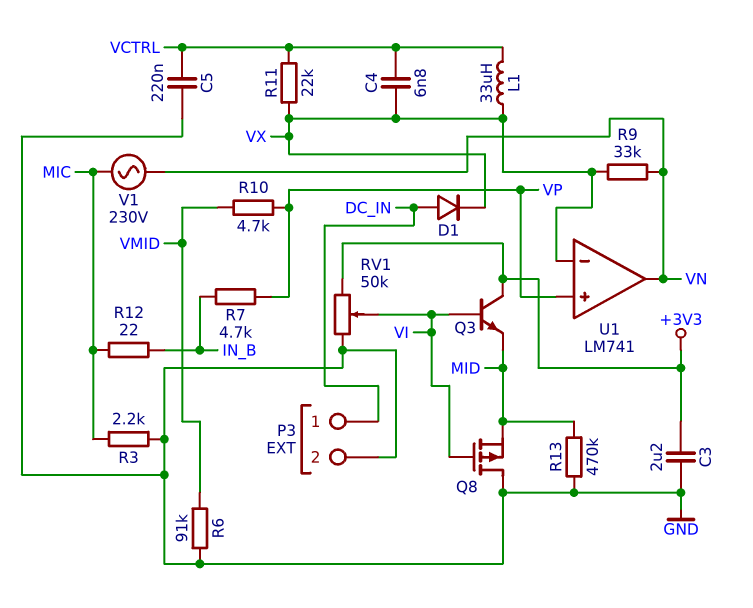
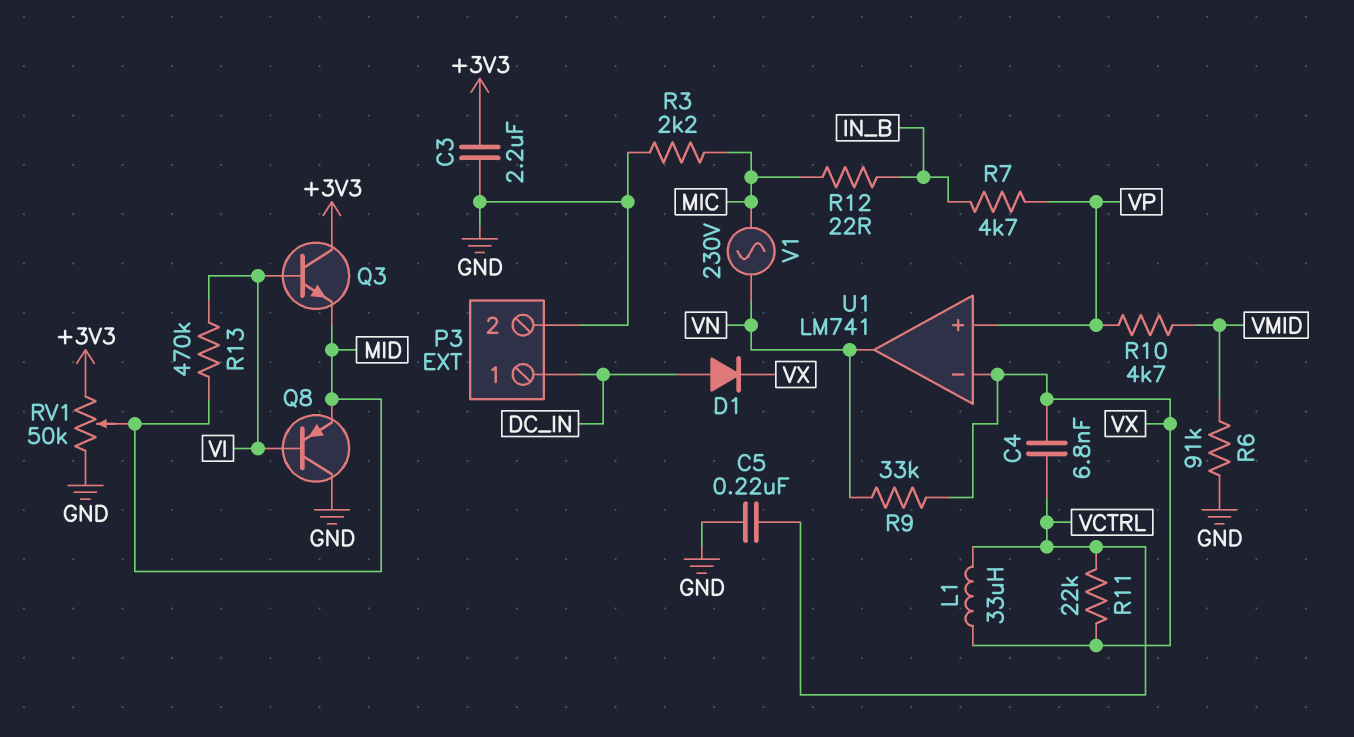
Q8: PMOS (G VI, D GND, S MID) -> PNP (B VI, C GND, E MID)
R13: 470k (GND, MID) -> 470k (MID, VI)
RV1: 50k (+3V3, GND, wiper VI) -> 50k (+3V3, GND, wiper MID)

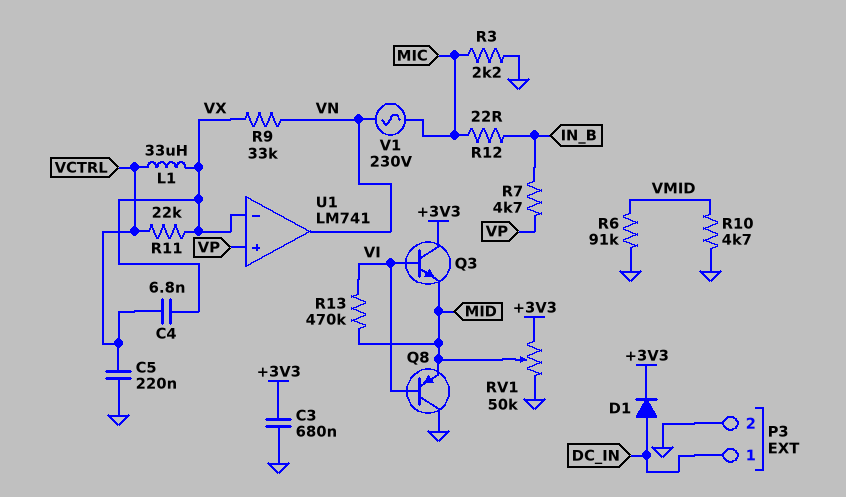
C3: 2.2uF (+3V3, GND) -> 680nF (+3V3, GND)
D1: diode (A DC_IN, K VX) -> diode (A DC_IN, K +3V3)
R10: 4.7k (VMID, VP) -> 4.7k (GND, VMID)

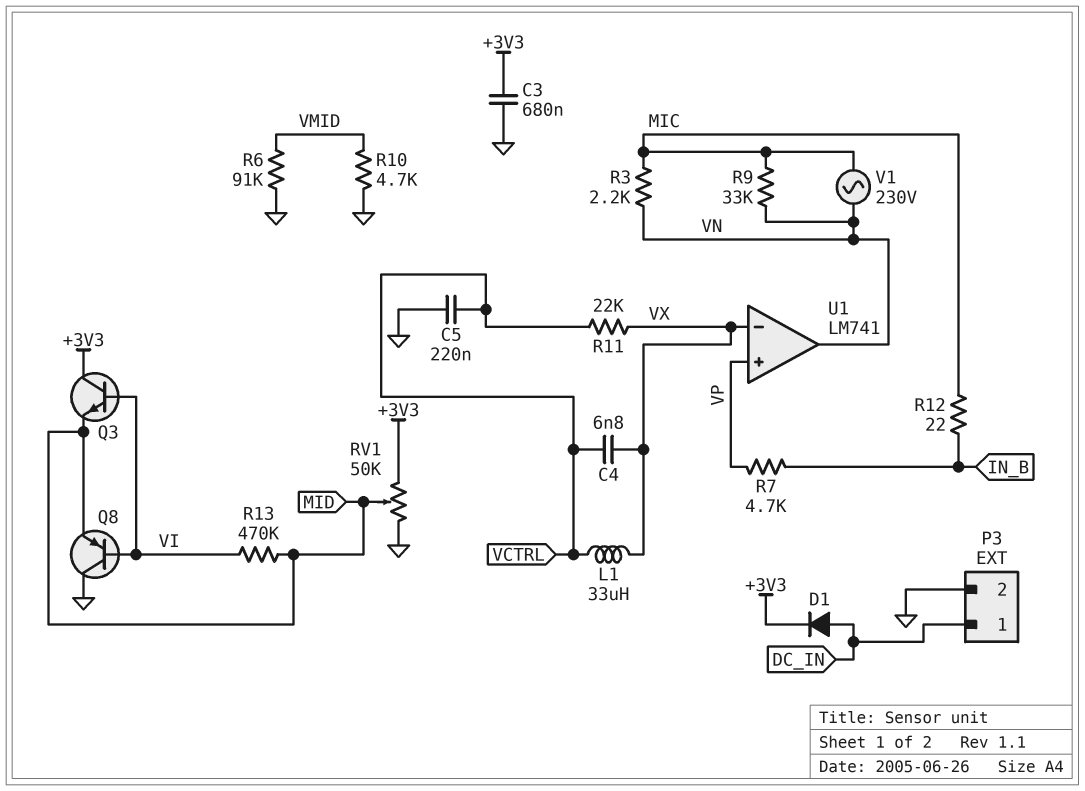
R3: 2.2k (GND, MIC) -> 2.2k (MIC, VN)
R9: 33k (VN, VX) -> 33k (MIC, VN)

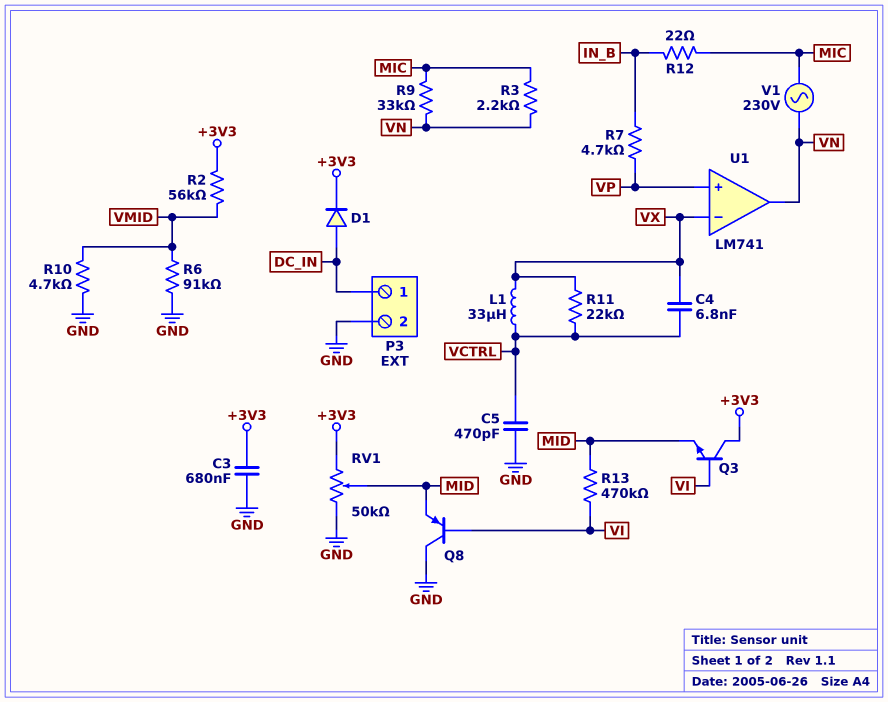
C5: 220nF (GND, VCTRL) -> 470pF (GND, VCTRL)
R2: none -> 56k (+3V3, VMID)

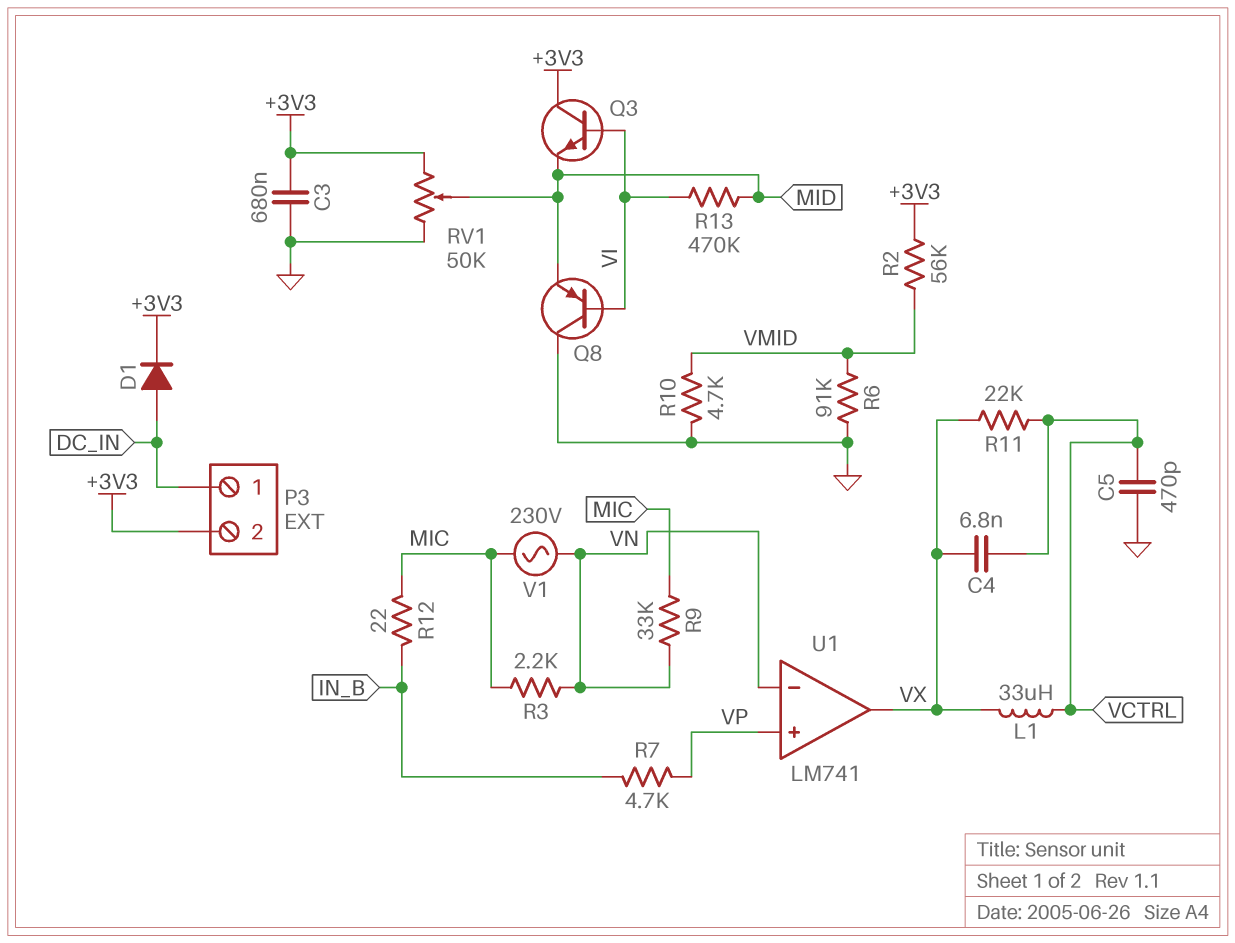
P3 pin 2: GND -> +3V3
U1 pin in-: VX -> VN
U1 pin out: VN -> VX

